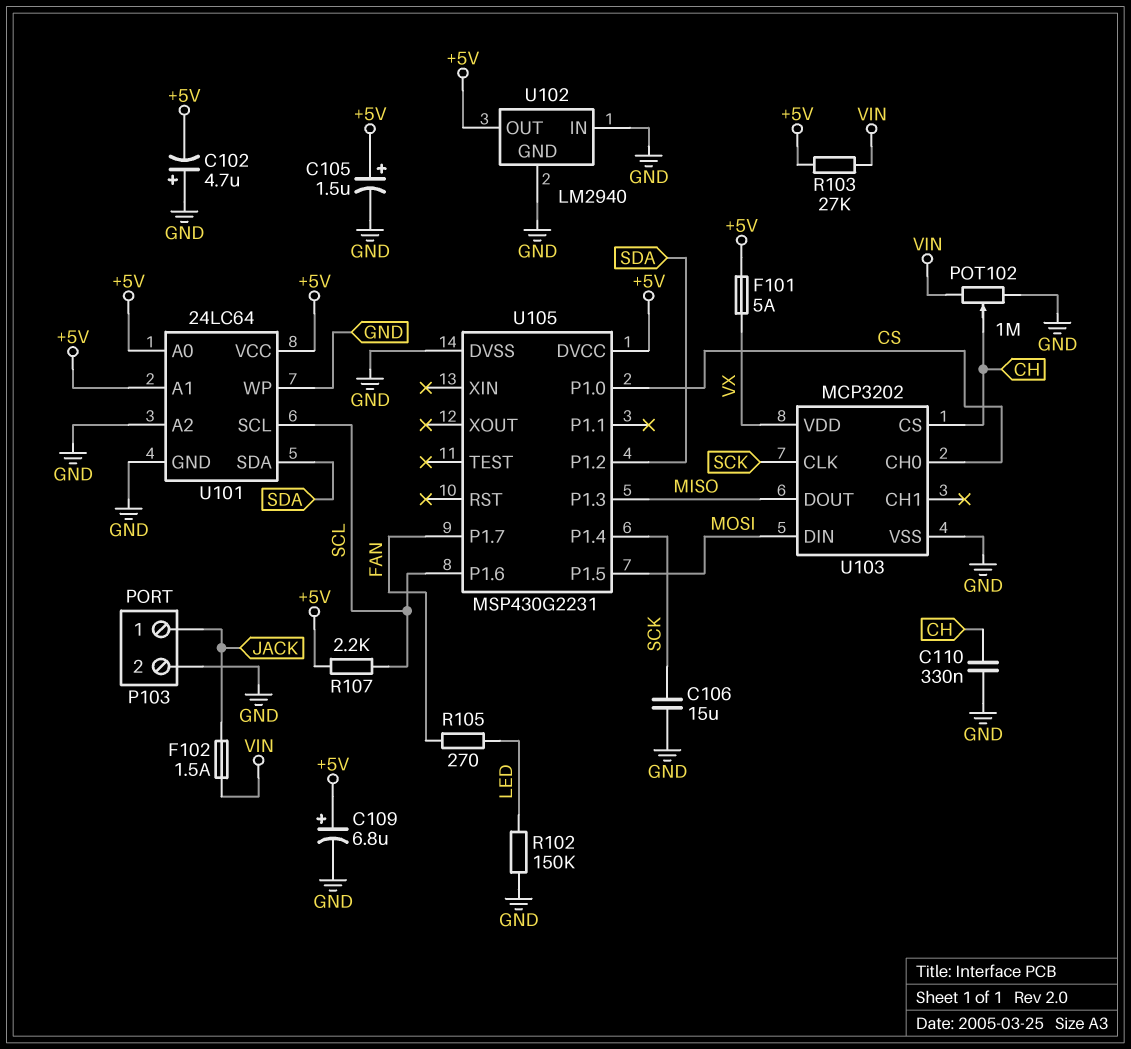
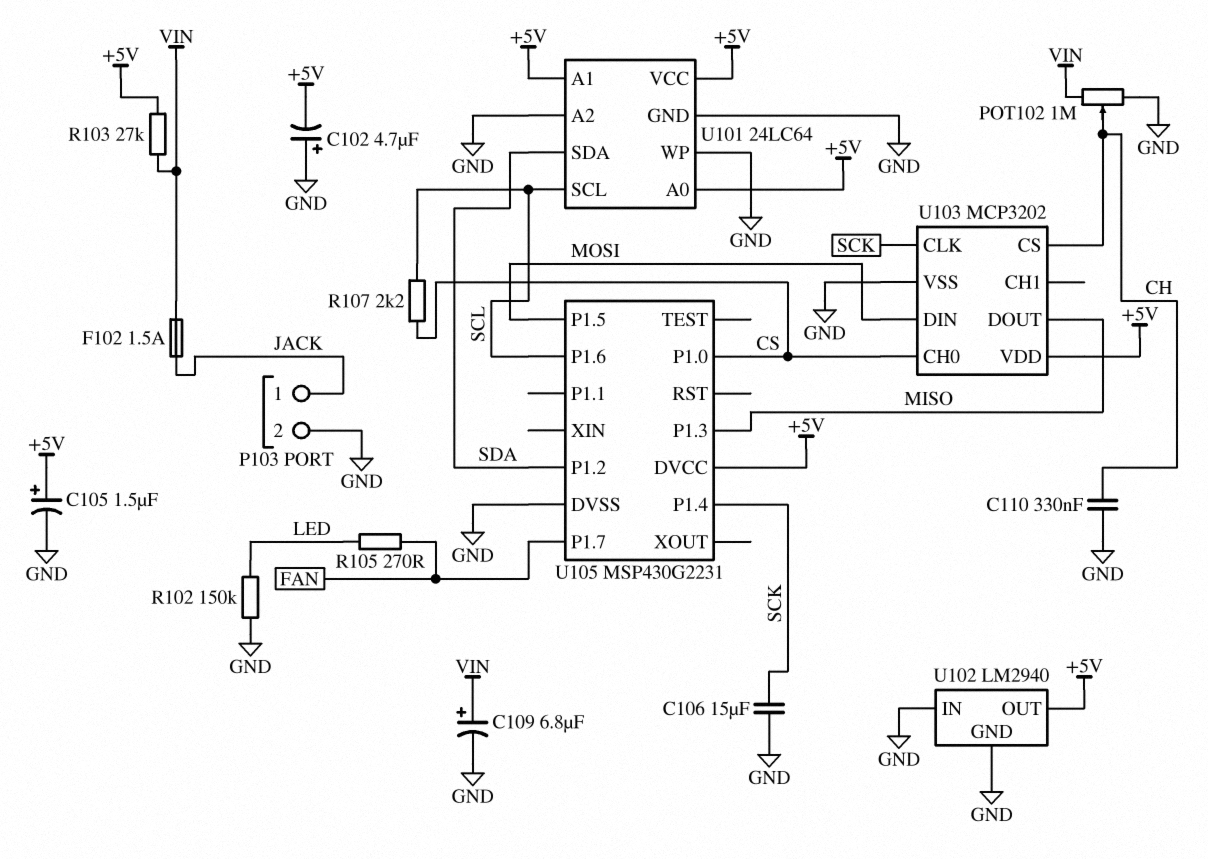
C109: 6.8uF (plus +5V, minus GND) -> 6.8uF (plus VIN, minus GND)
F101: 5A (+5V, VX) -> none
R107: 2.2k (+5V, SCL) -> 2.2k (CS, SCL)
U103 pin VDD: VX -> +5V

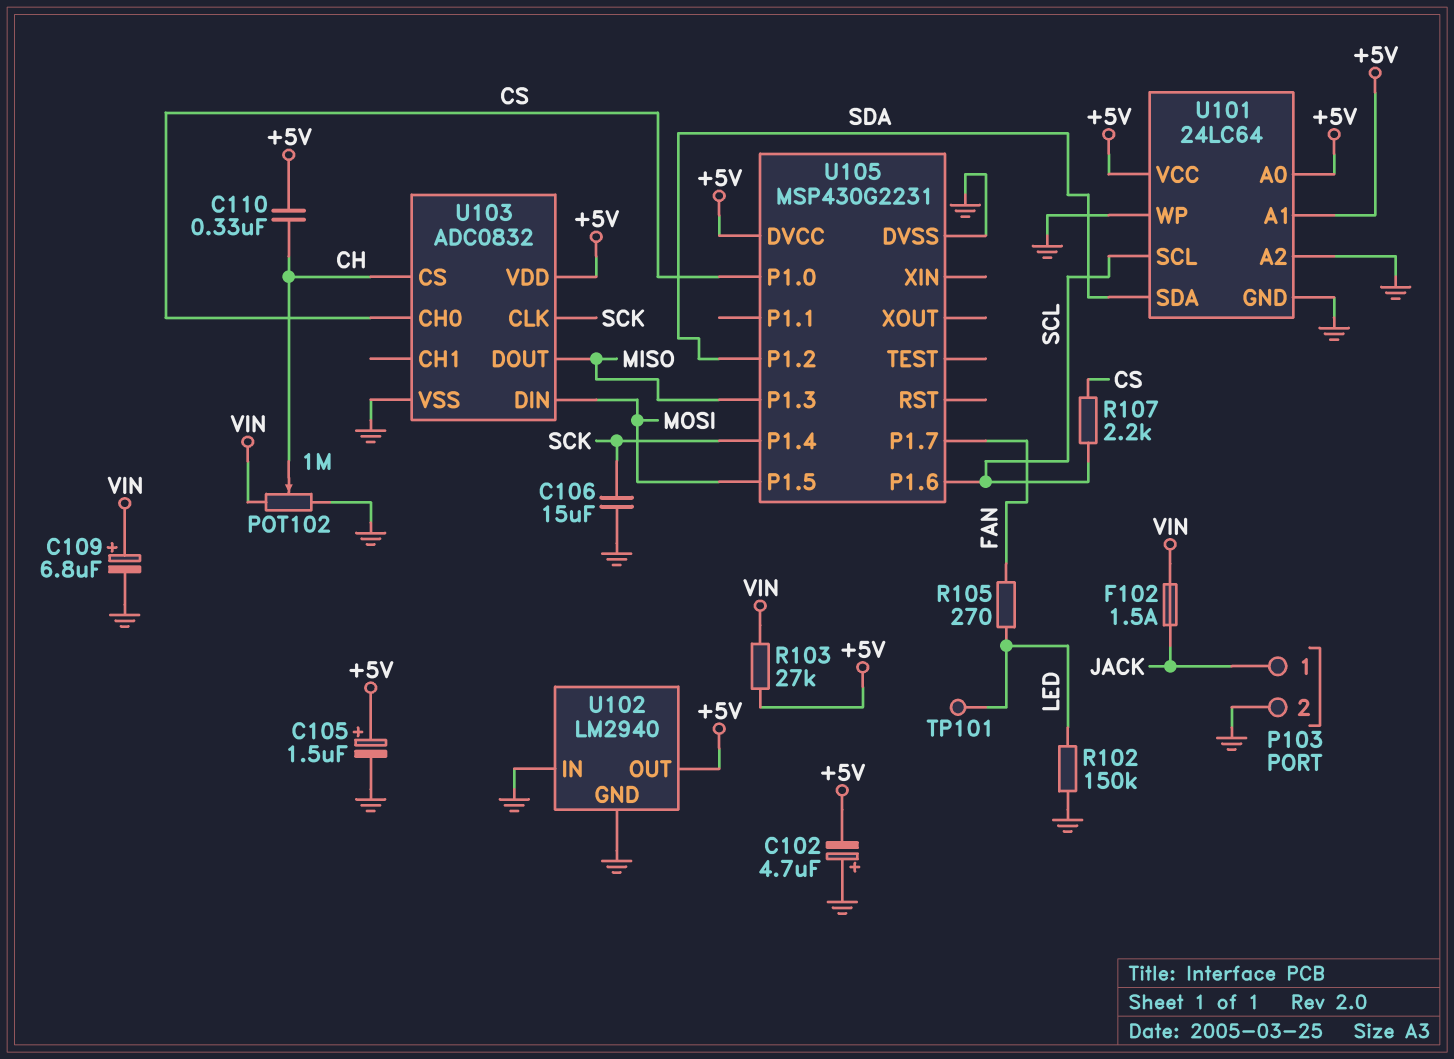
C110: 330nF (CH, GND) -> 330nF (+5V, CH)
TP101: none -> test point (LED)
U103: MCP3202 -> ADC0832

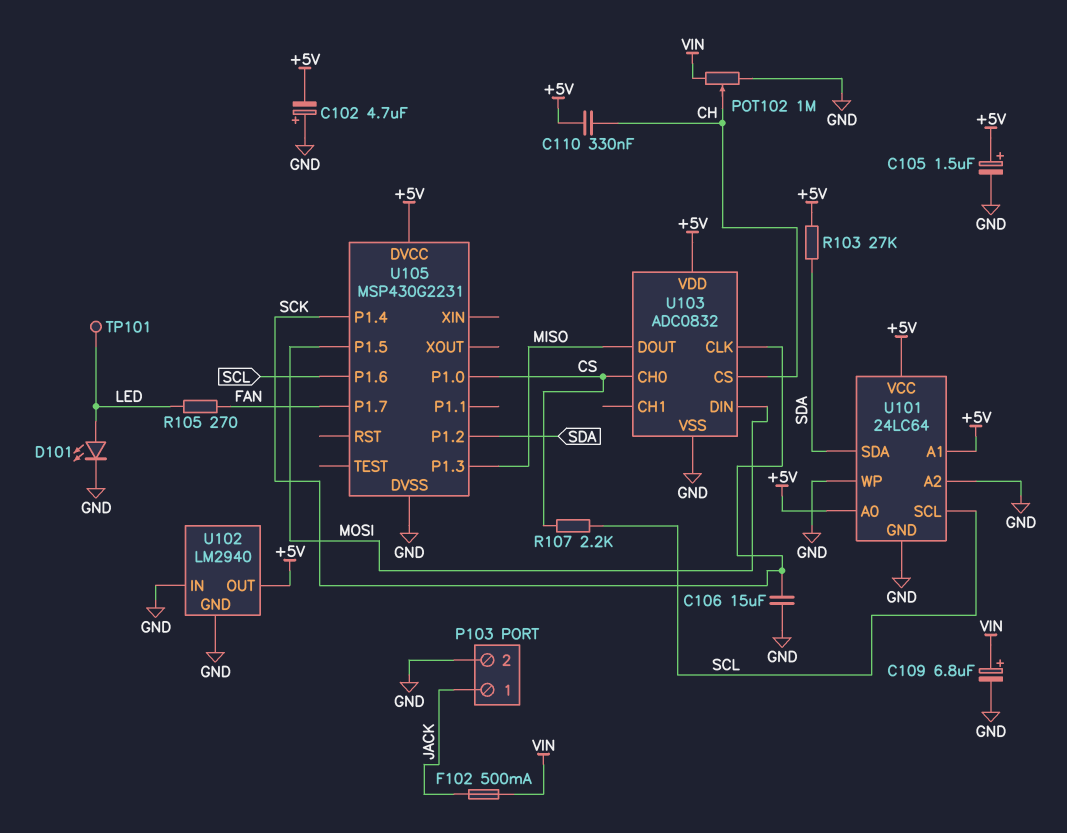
D101: none -> LED (A LED, K GND)
F102: 1.5A (JACK, VIN) -> 500mA (JACK, VIN)
R102: 150k (GND, LED) -> none
R103: 27k (+5V, VIN) -> 27k (+5V, SDA)

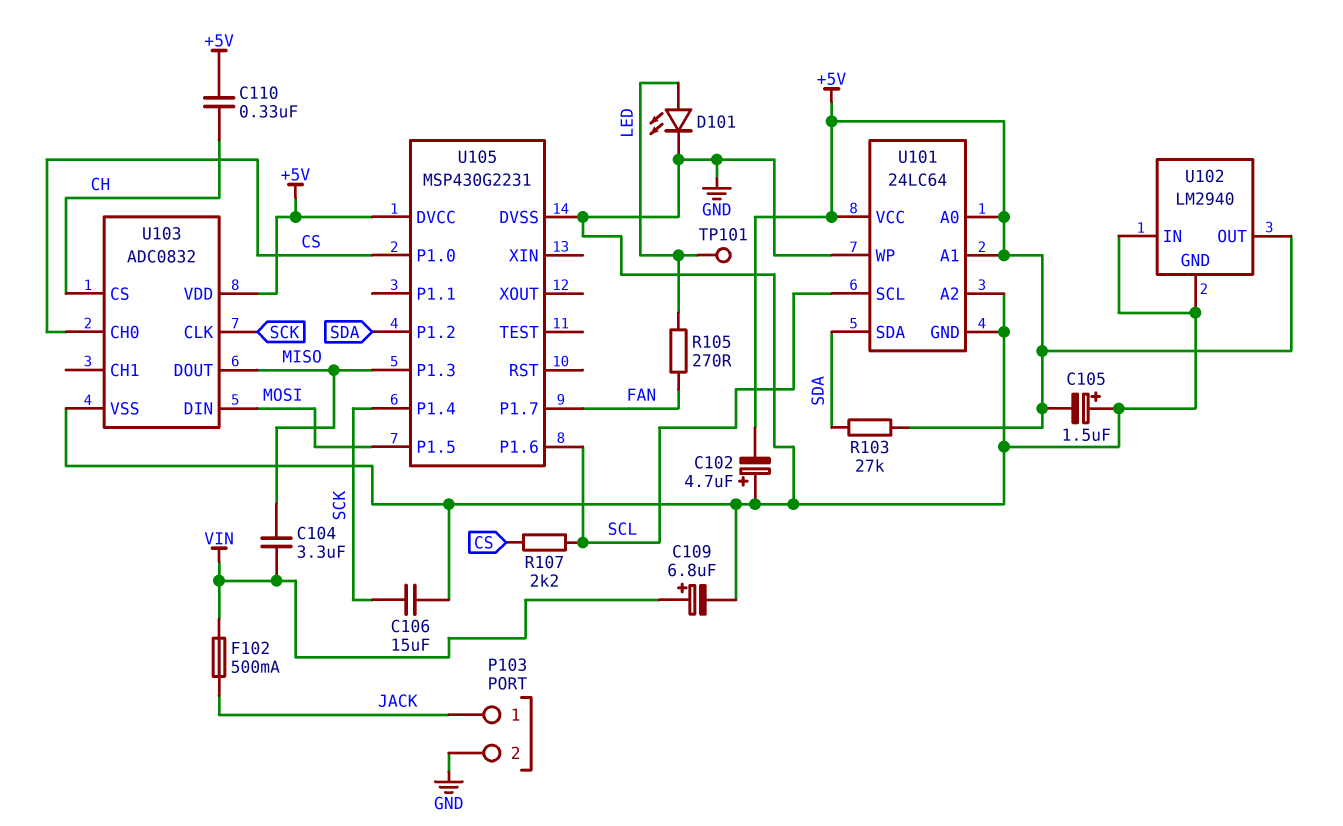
C104: none -> 3.3uF (MISO, VIN)
C105: 1.5uF (plus +5V, minus GND) -> 1.5uF (plus GND, minus +5V)
POT102: 1M (GND, VIN, wiper CH) -> none

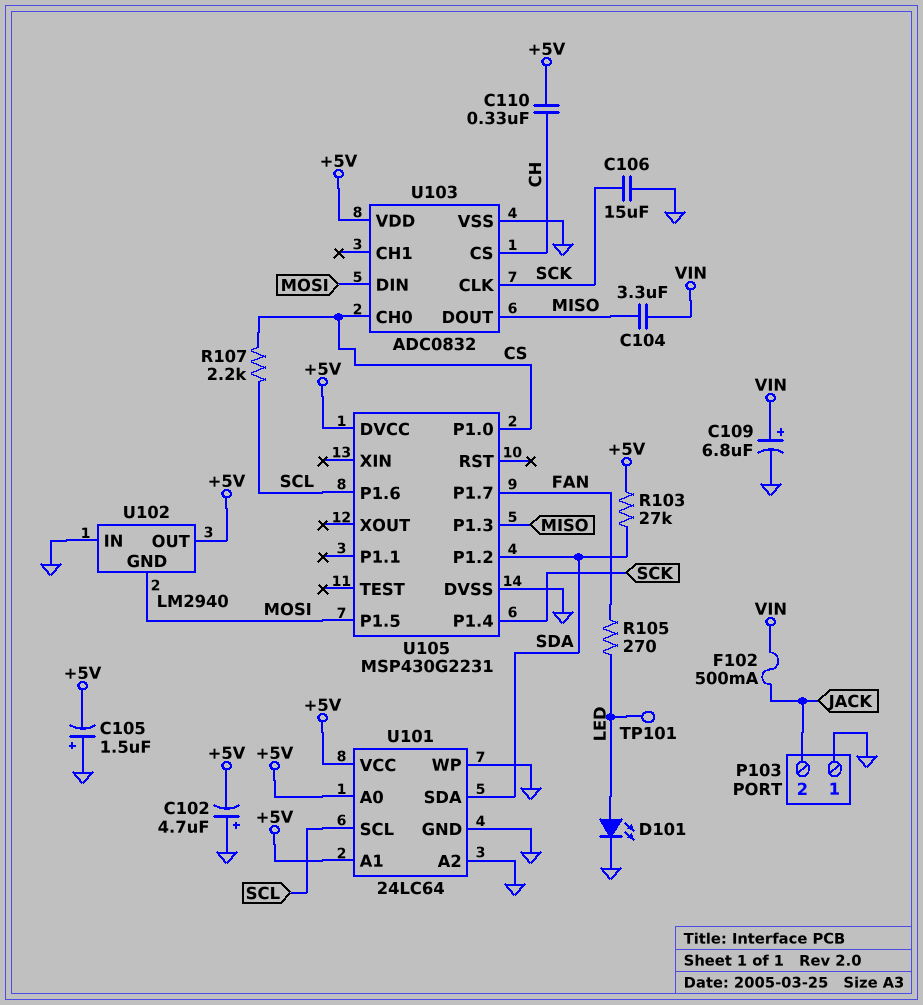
P103 pin 1: JACK -> GND
P103 pin 2: GND -> JACK
U102 pin GND: GND -> MOSI

